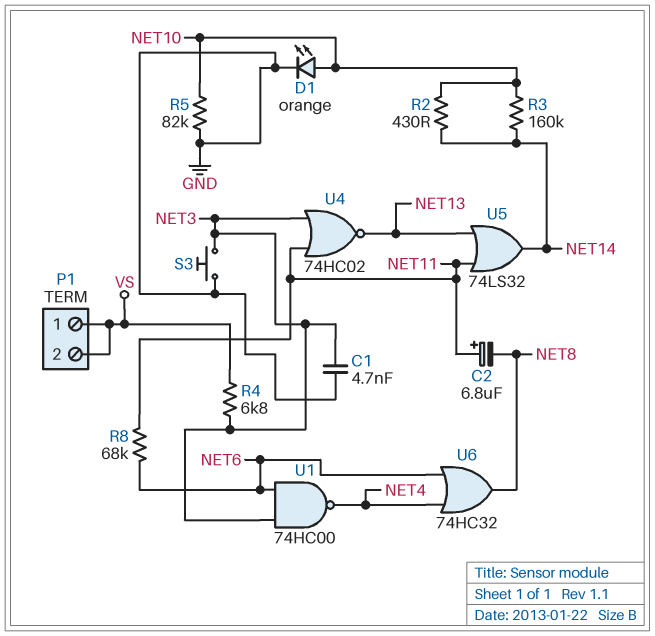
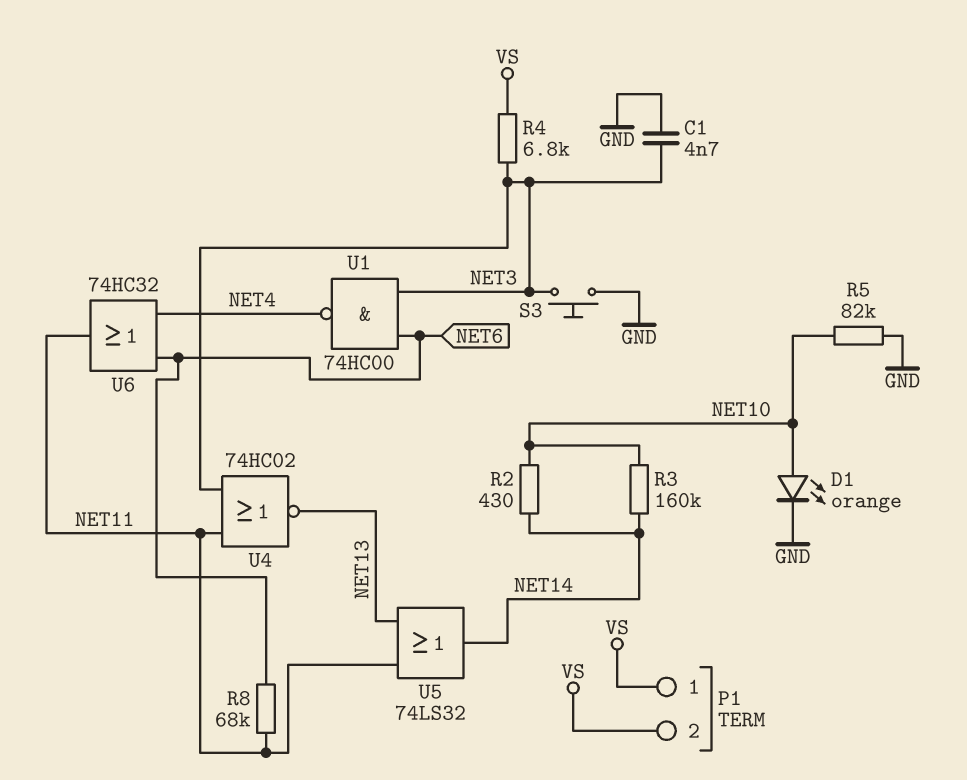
C2: 6.8uF (plus NET11, minus NET8) -> none
U6: OR 74HC32 (in NET4, in NET6, out NET8) -> OR 74HC32 (in NET4, in NET6, out NET11)

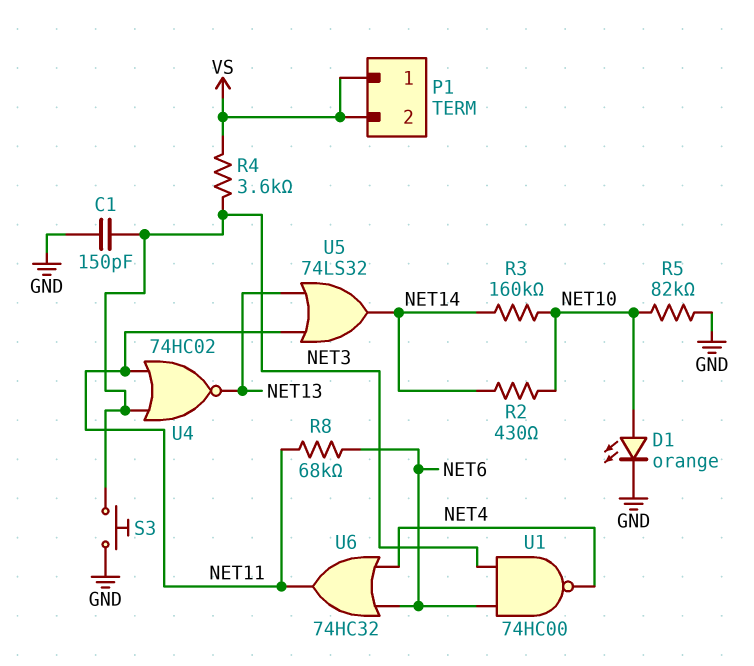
C1: 4.7nF (GND, NET3) -> 150pF (GND, NET3)
R4: 6.8k (NET3, VS) -> 3.6k (NET3, VS)

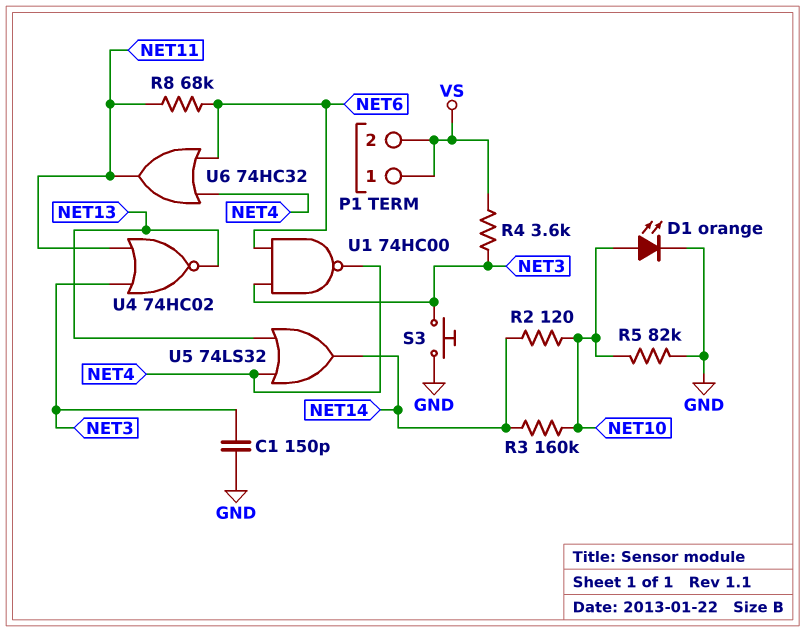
R2: 430 (NET10, NET14) -> 120 (NET10, NET14)
U5: OR 74LS32 (in NET11, in NET13, out NET14) -> OR 74LS32 (in NET4, in NET13, out NET14)

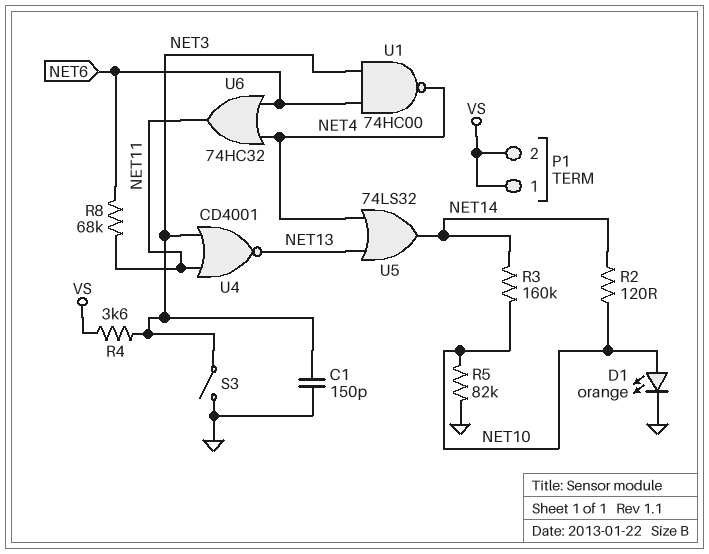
S3: button (GND, NET3) -> switch (GND, NET3)
U4: NOR 74HC02 (in NET3, in NET11, out NET13) -> NOR CD4001 (in NET3, in NET11, out NET13)

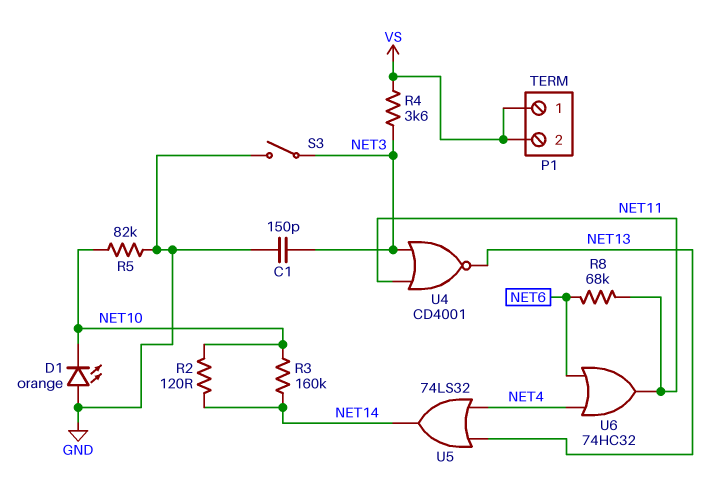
D1: LED orange (A NET10, K GND) -> LED orange (A GND, K NET10)
U1: NAND 74HC00 (in NET3, in NET6, out NET4) -> none

